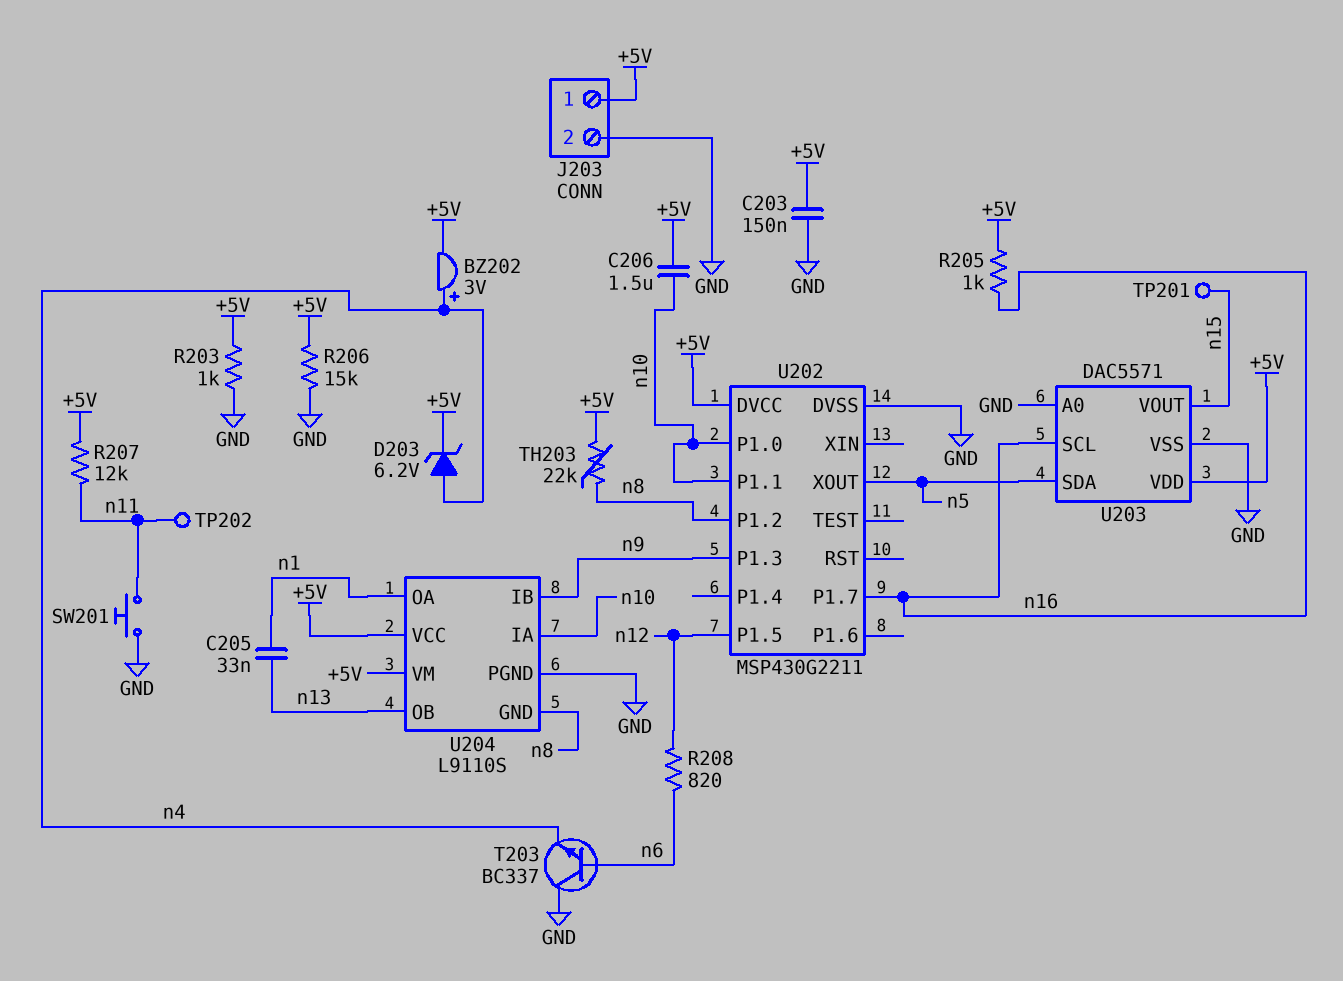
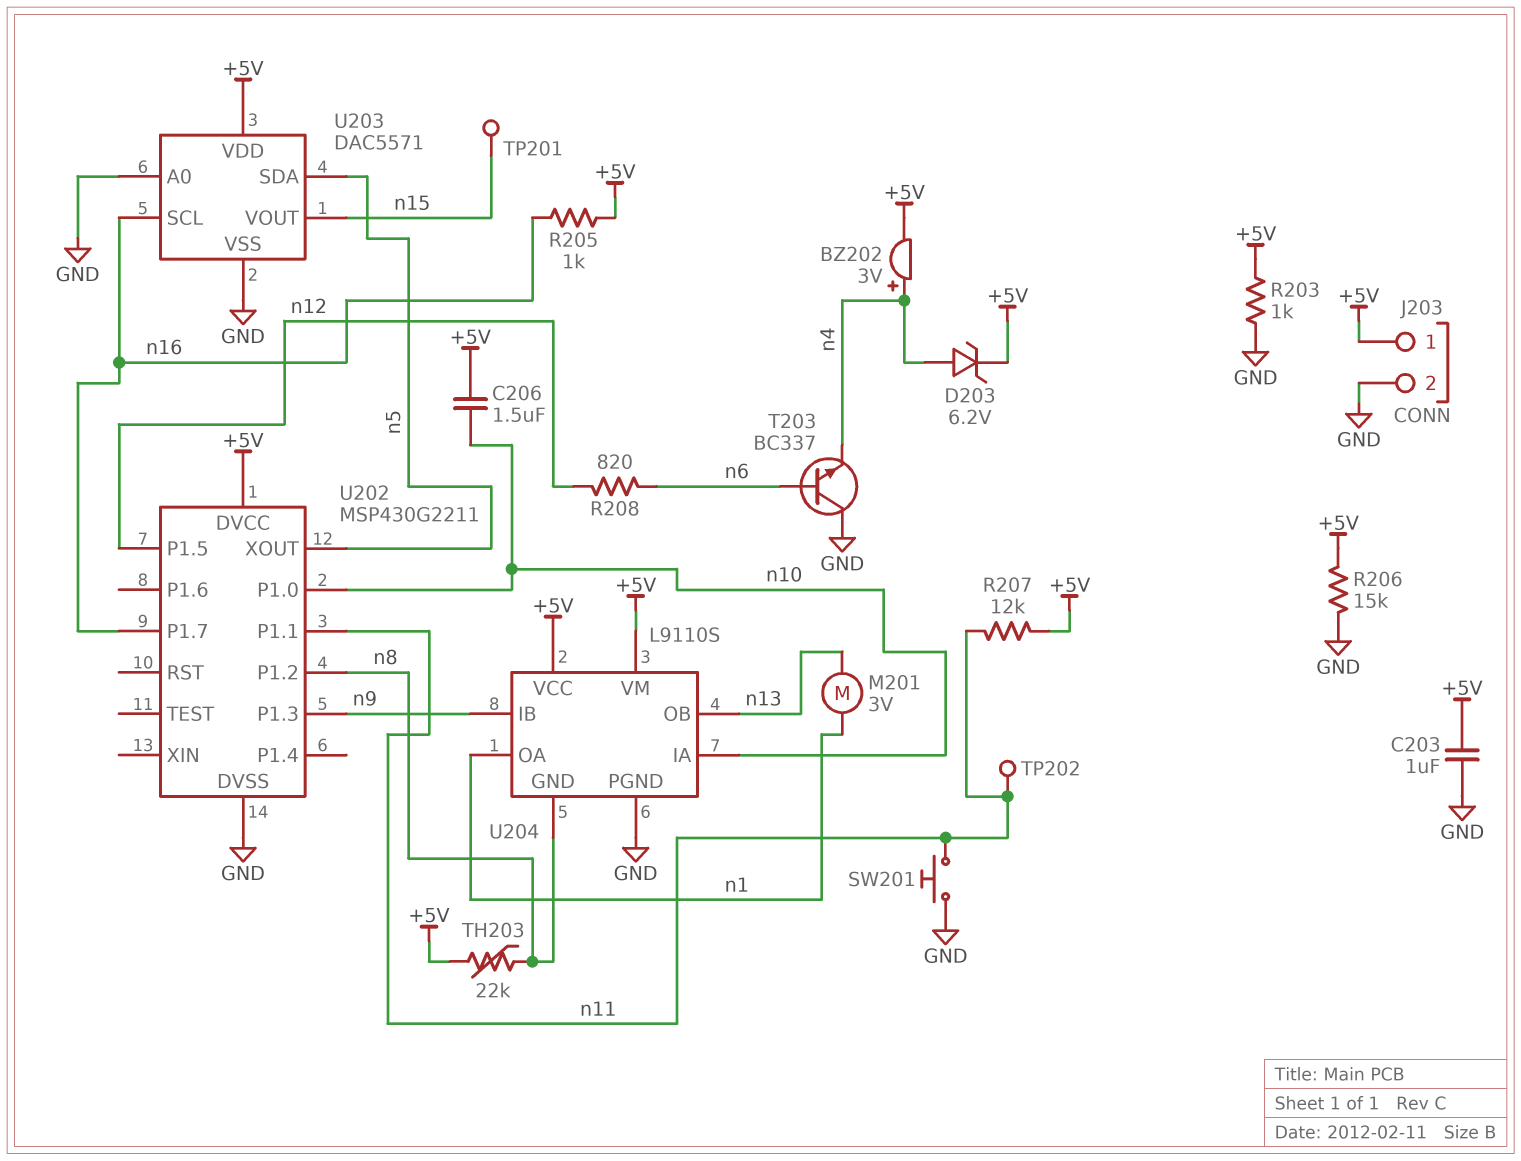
C203: 150nF (+5V, GND) -> 1uF (+5V, GND)
C205: 33nF (n1, n13) -> none
M201: none -> motor 3V (n1, n13)
U202 pin P1.1: n10 -> n11

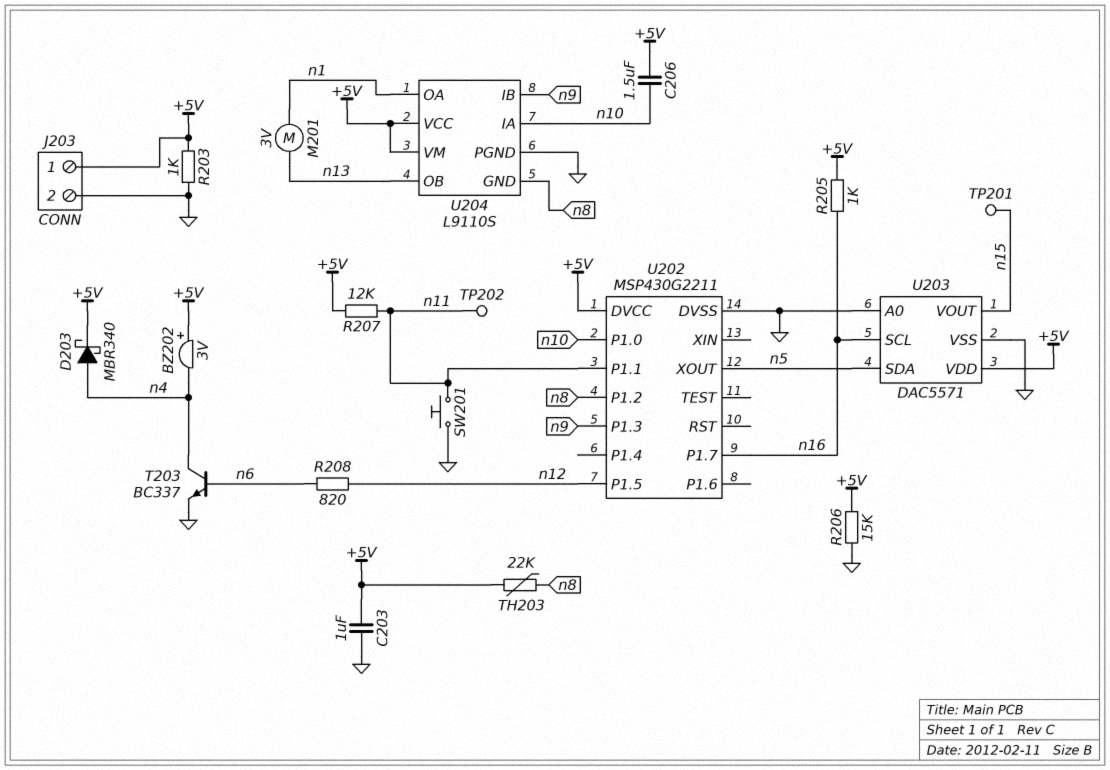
BZ202: buzzer 3V (plus n4, minus +5V) -> buzzer 3V (plus +5V, minus n4)
D203: zener 6.2V (A n4, K +5V) -> schottky MBR340 (A n4, K +5V)
T203: NPN BC337 (B n6, C GND, E n4) -> NPN BC337 (B n6, C n4, E GND)

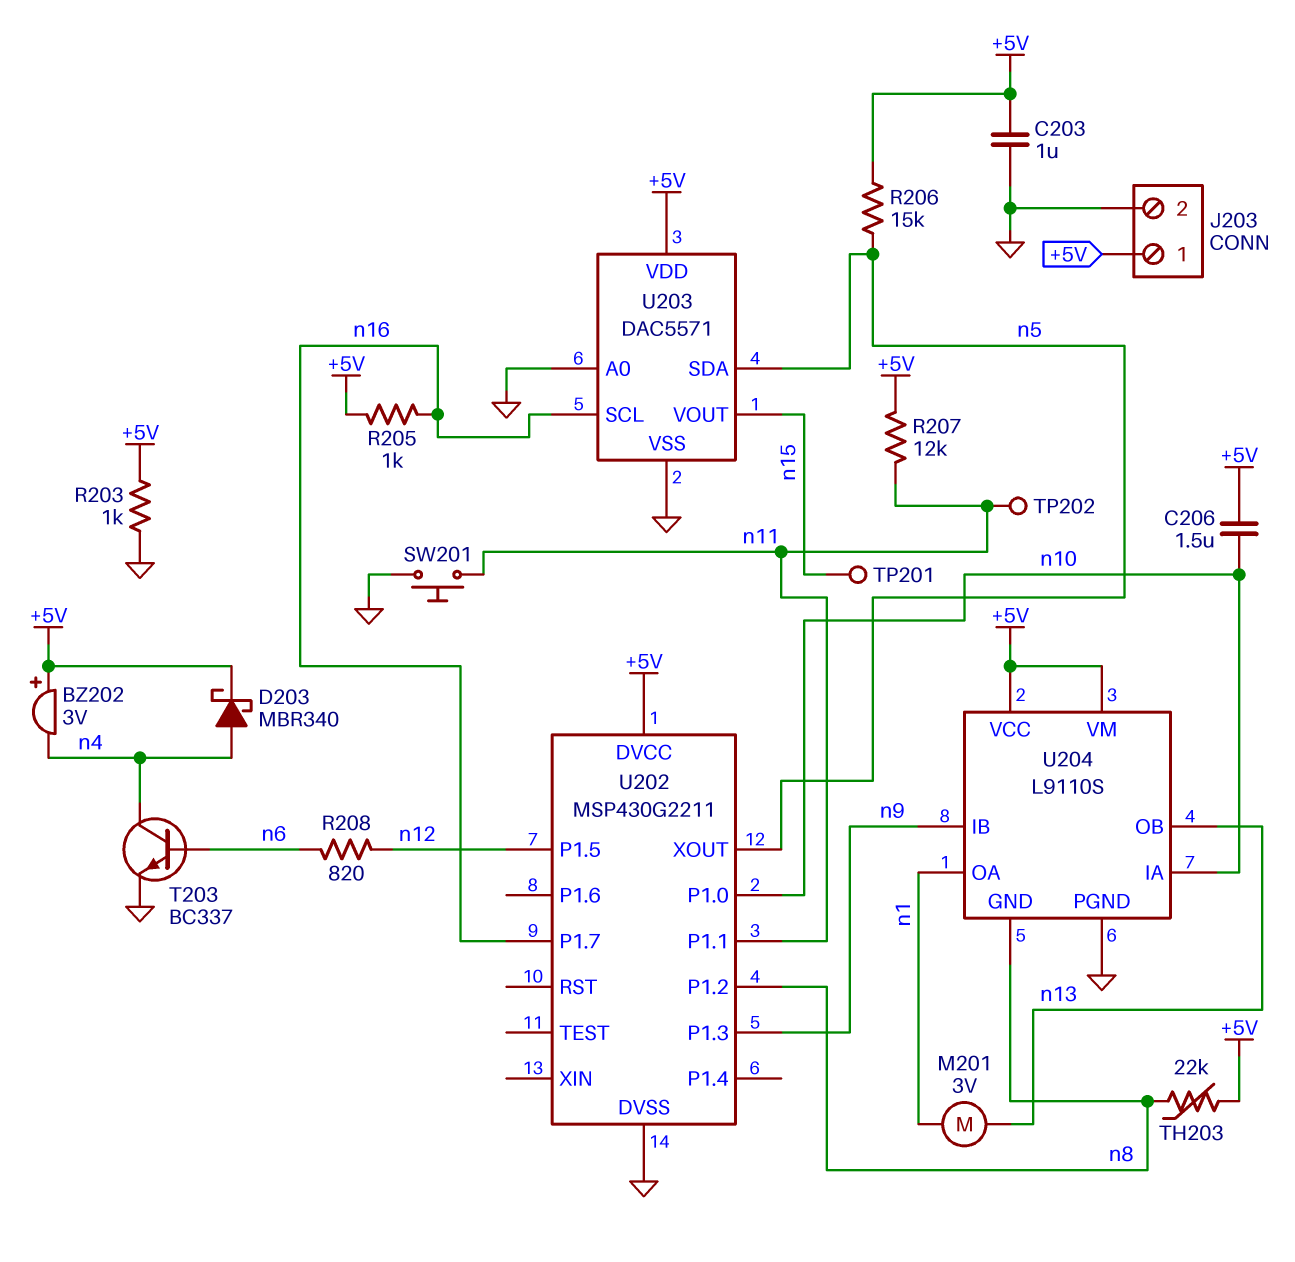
R206: 15k (+5V, GND) -> 15k (+5V, n5)

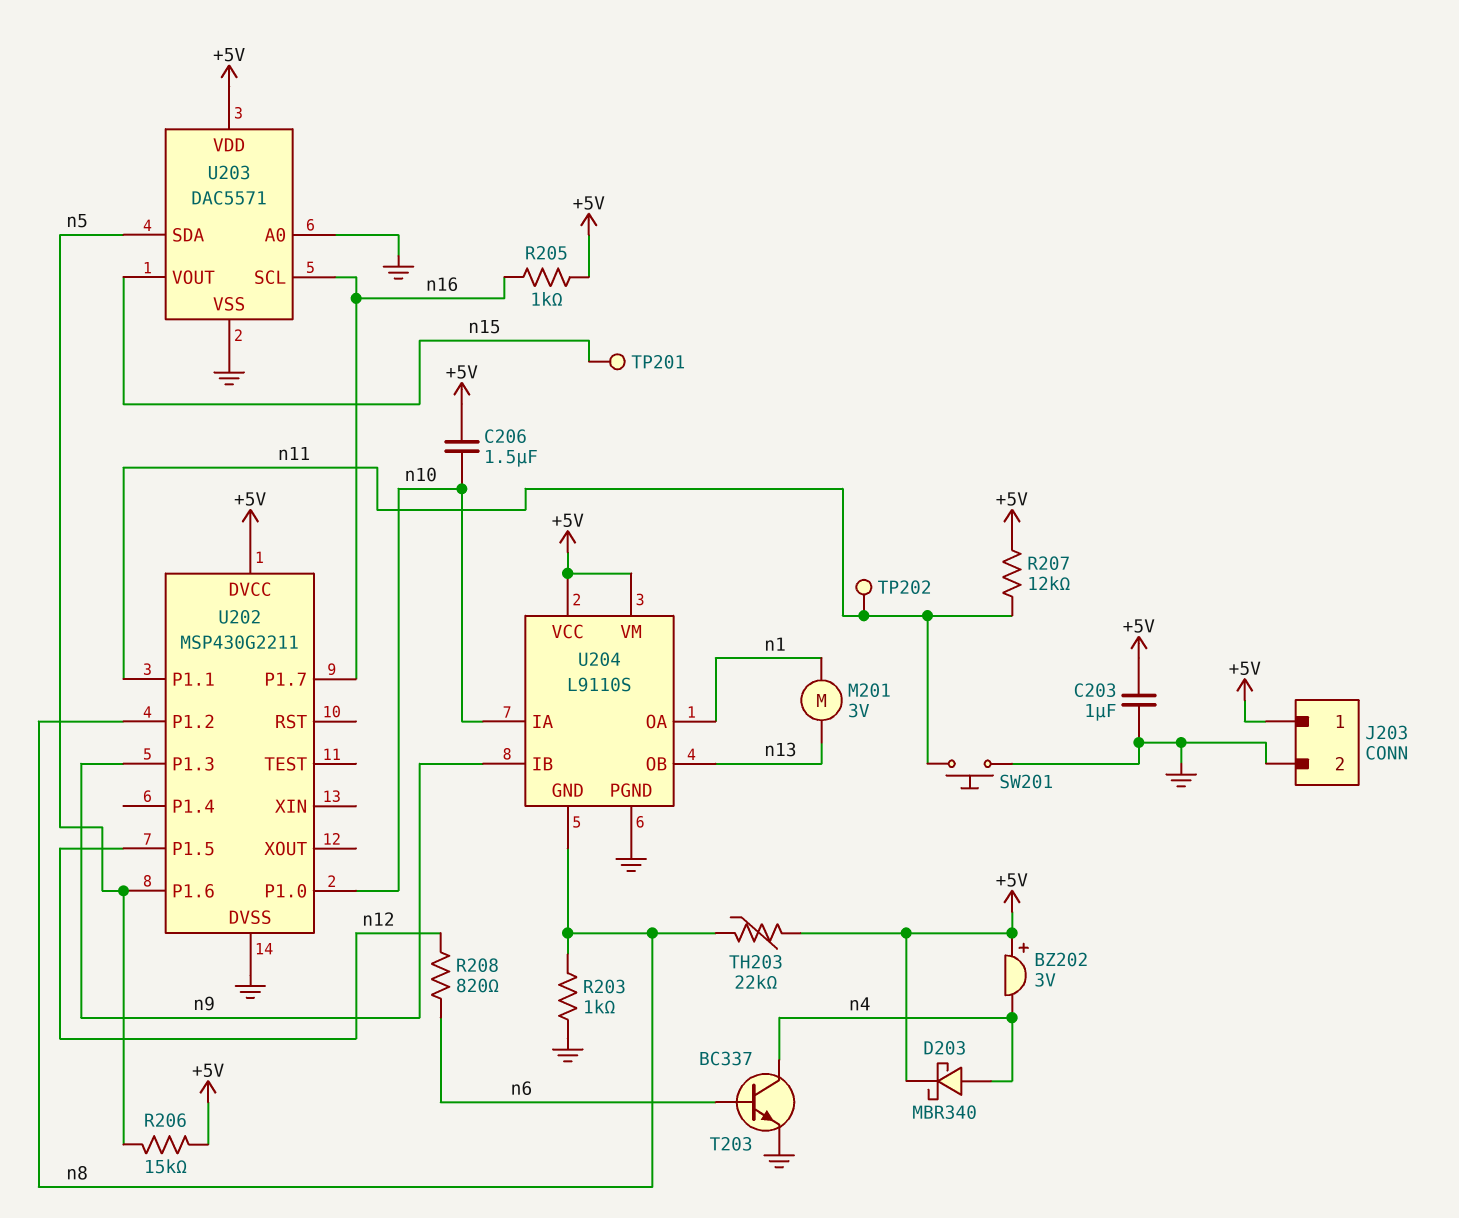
R203: 1k (+5V, GND) -> 1k (GND, n8)
U202 pin P1.6: none -> n5
U202 pin XOUT: n5 -> none

